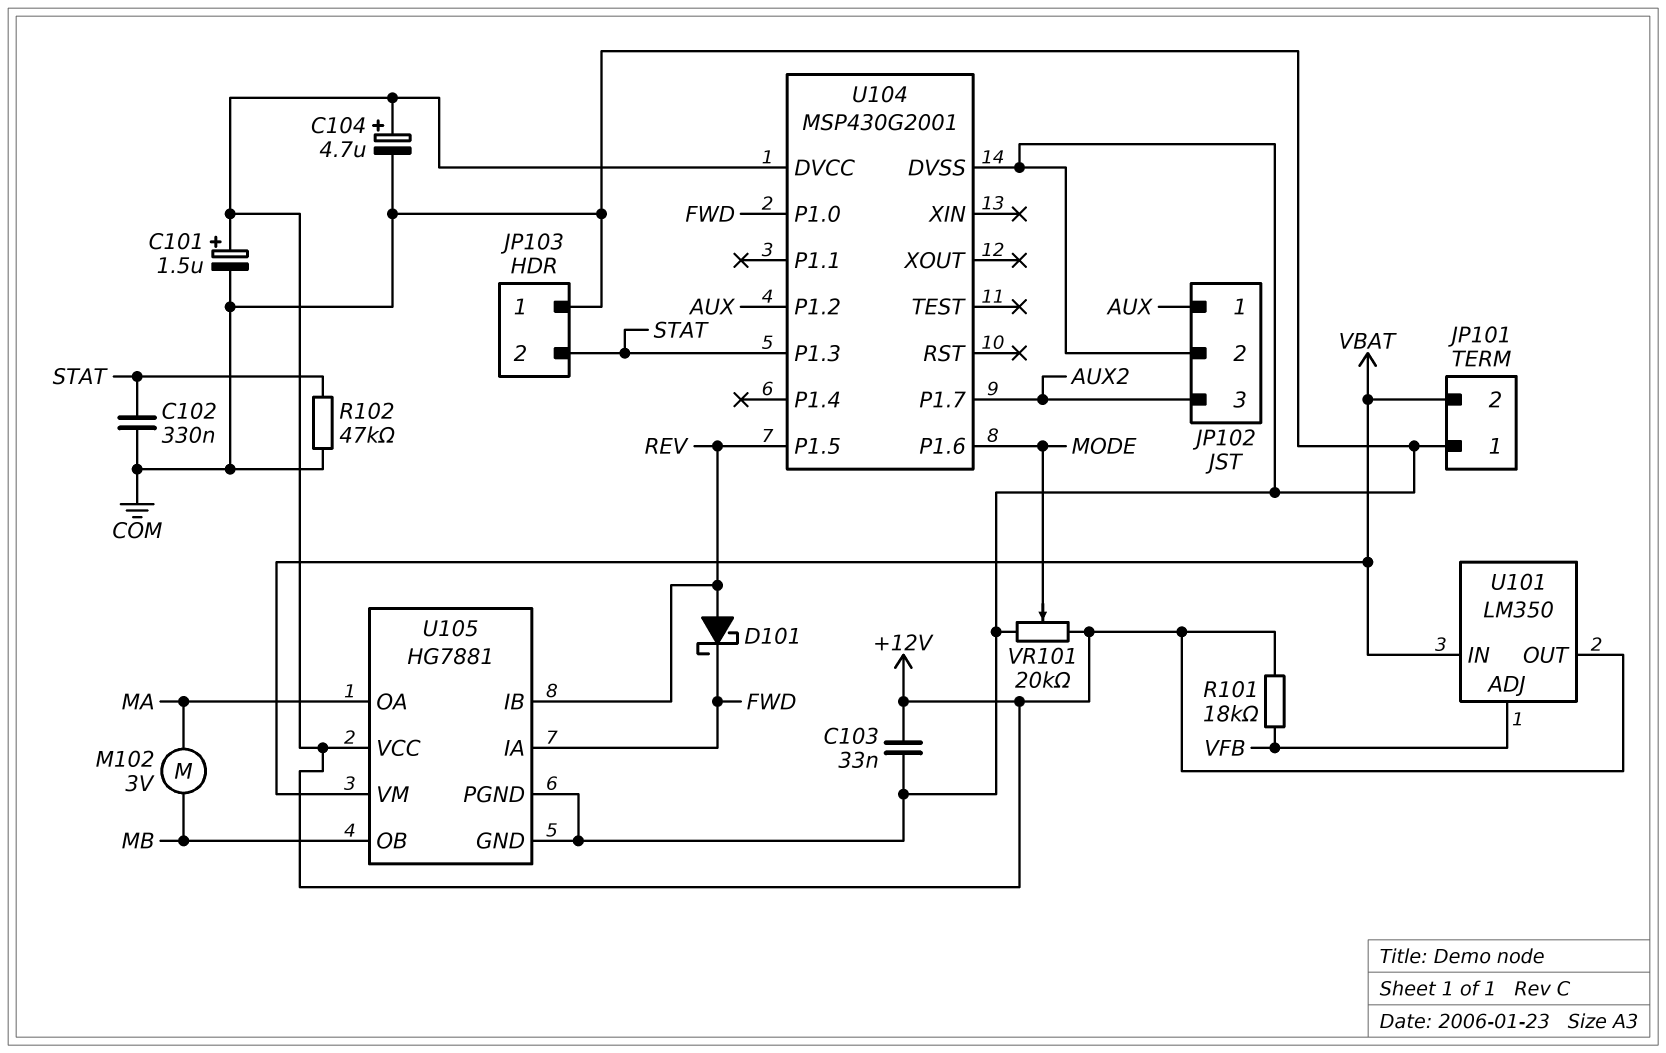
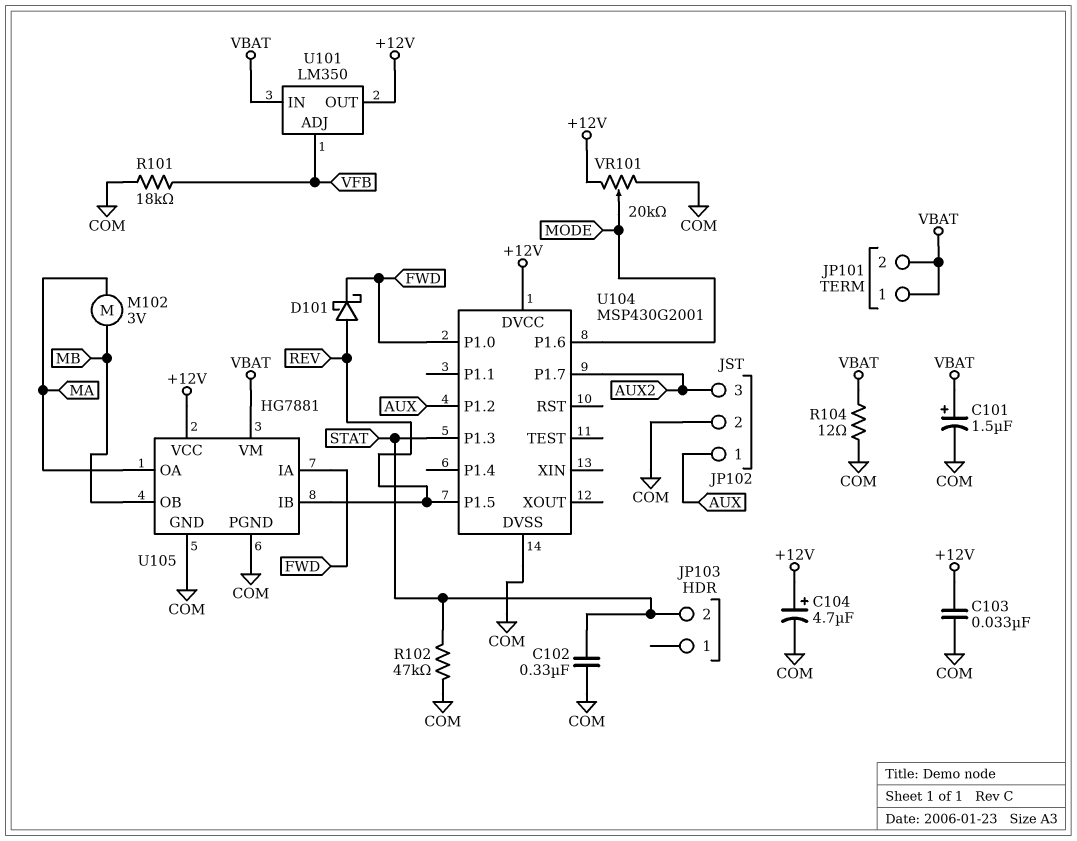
C101: 1.5uF (plus +12V, minus COM) -> 1.5uF (plus VBAT, minus COM)
JP101 pin 1: COM -> VBAT
JP103 pin 1: COM -> none
R101: 18k (+12V, VFB) -> 18k (COM, VFB)
R104: none -> 12 (COM, VBAT)

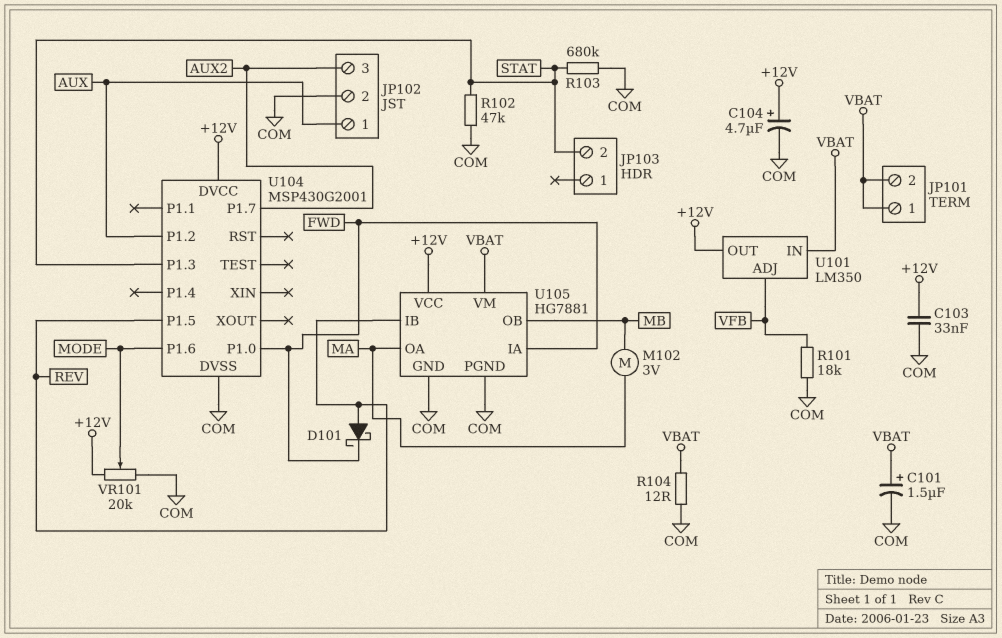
C102: 330nF (COM, STAT) -> none
R103: none -> 680k (COM, STAT)

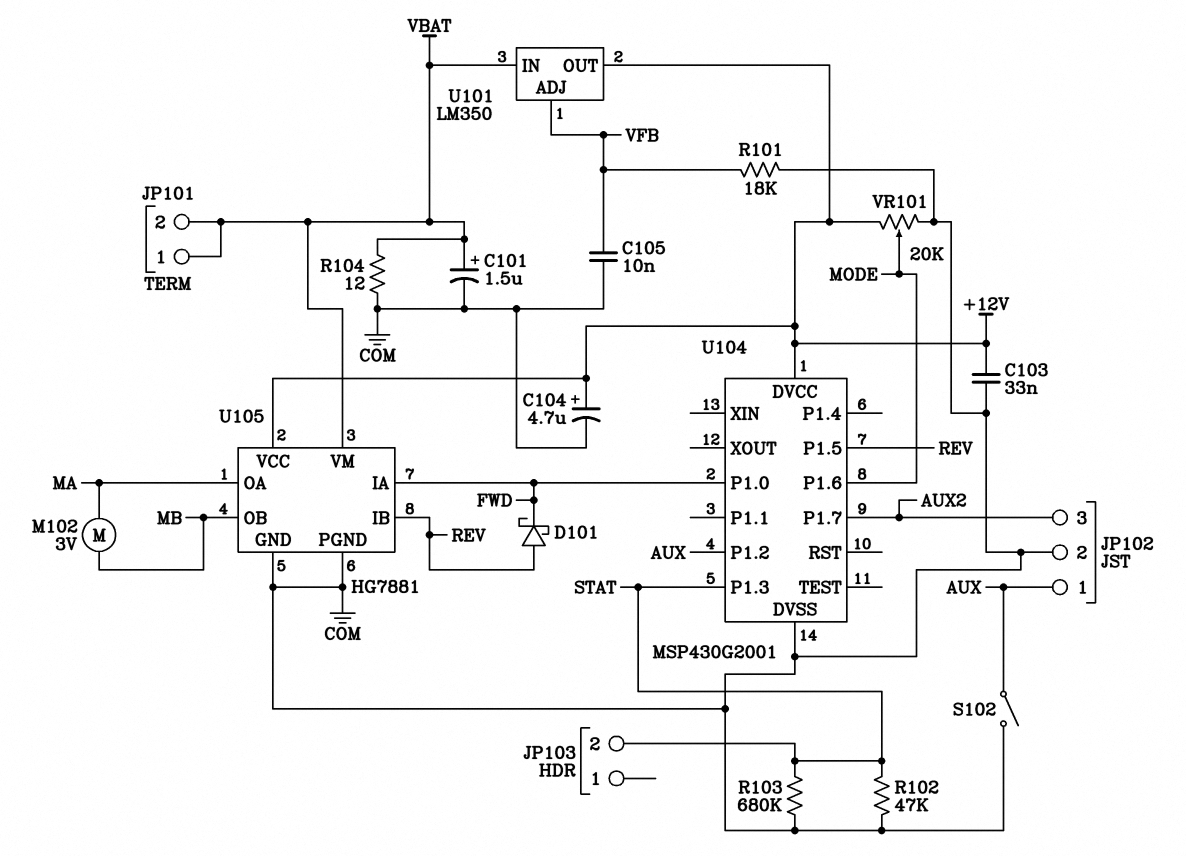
C105: none -> 10nF (COM, VFB)
S102: none -> switch (AUX, COM)

